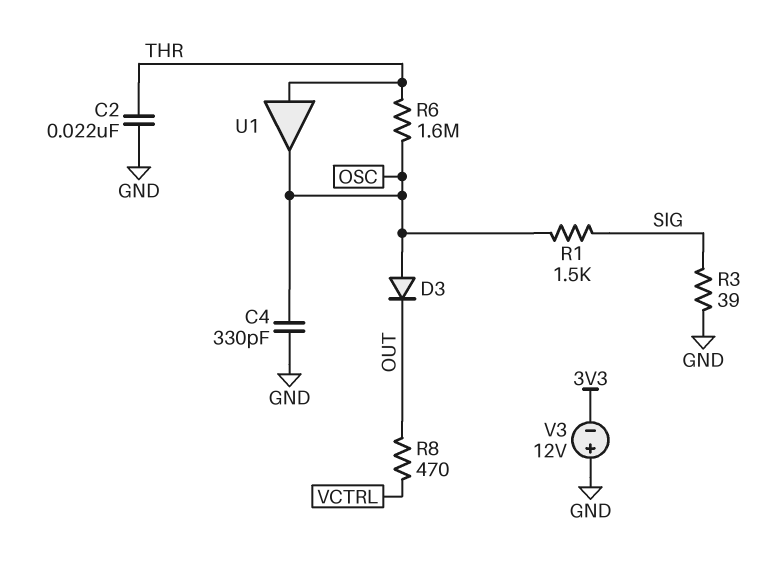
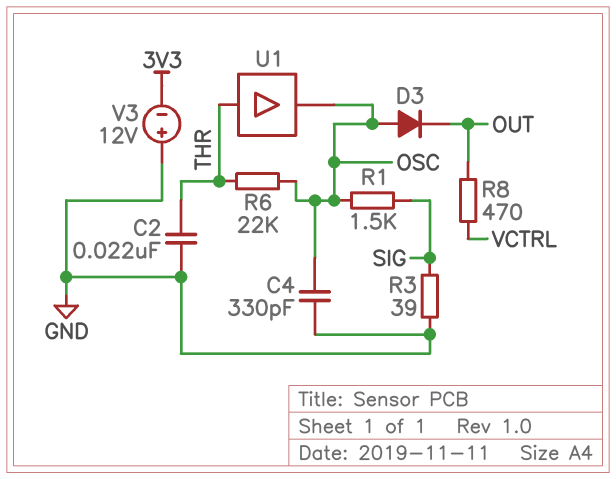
R6: 1.6M (OSC, THR) -> 22k (OSC, THR)

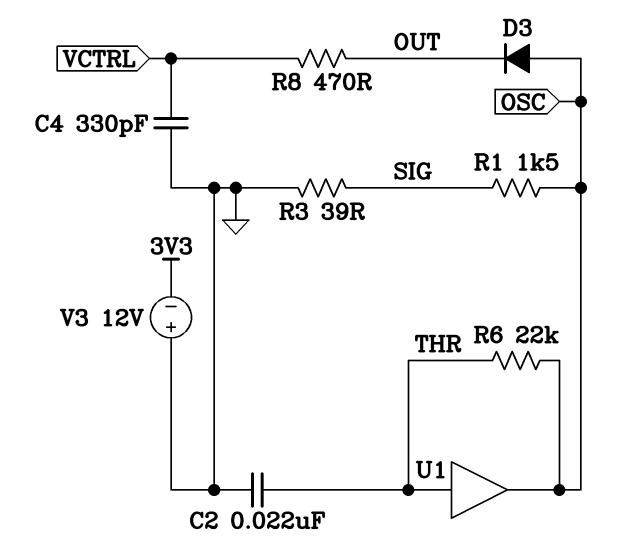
C4: 330pF (GND, OSC) -> 330pF (GND, VCTRL)

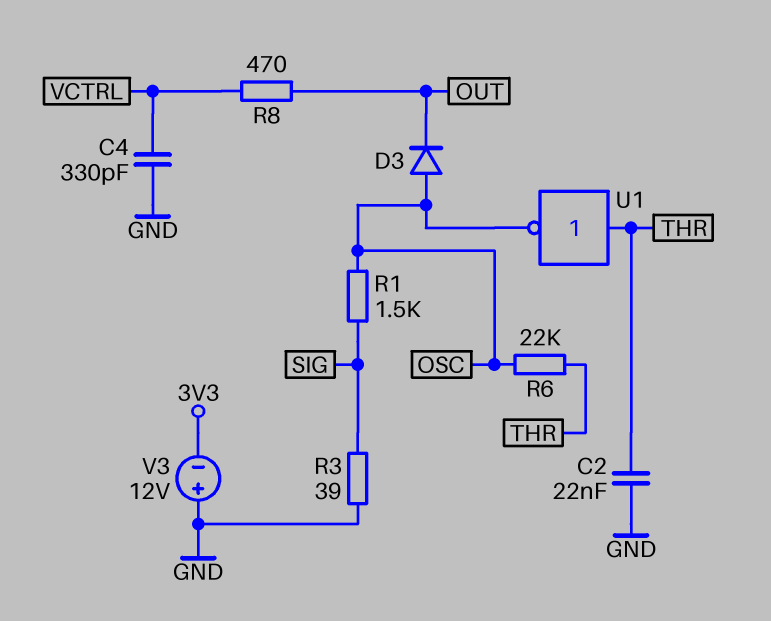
U1: buffer (in THR, out OSC) -> NOT (in THR, out OSC)

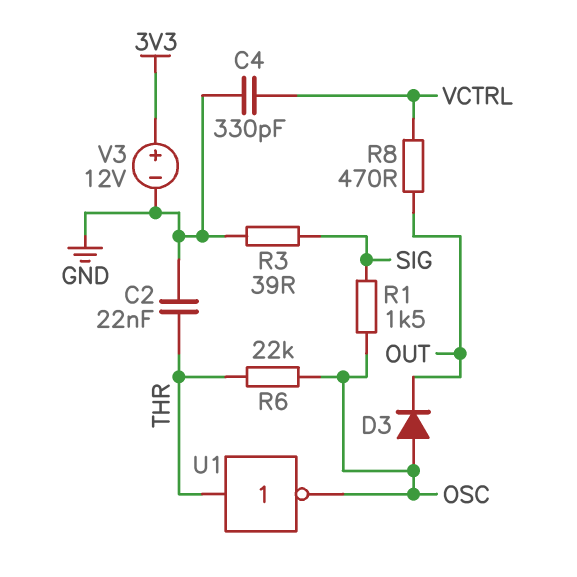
V3: 12V (plus GND, minus 3V3) -> 12V (plus 3V3, minus GND)

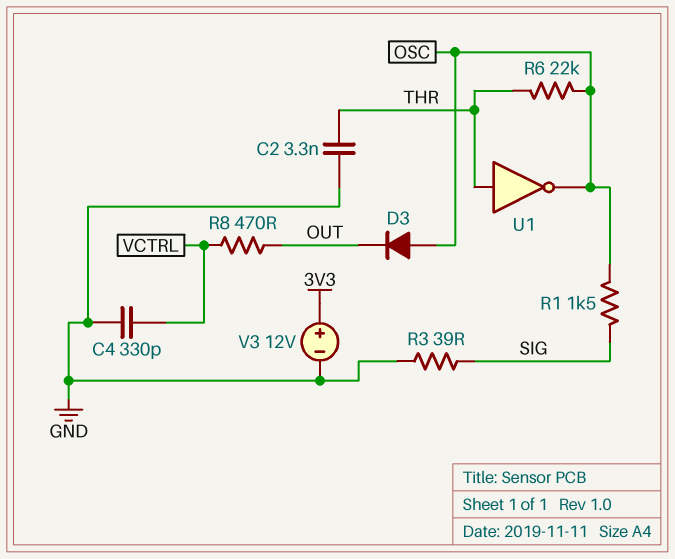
C2: 22nF (GND, THR) -> 3.3nF (GND, THR)

